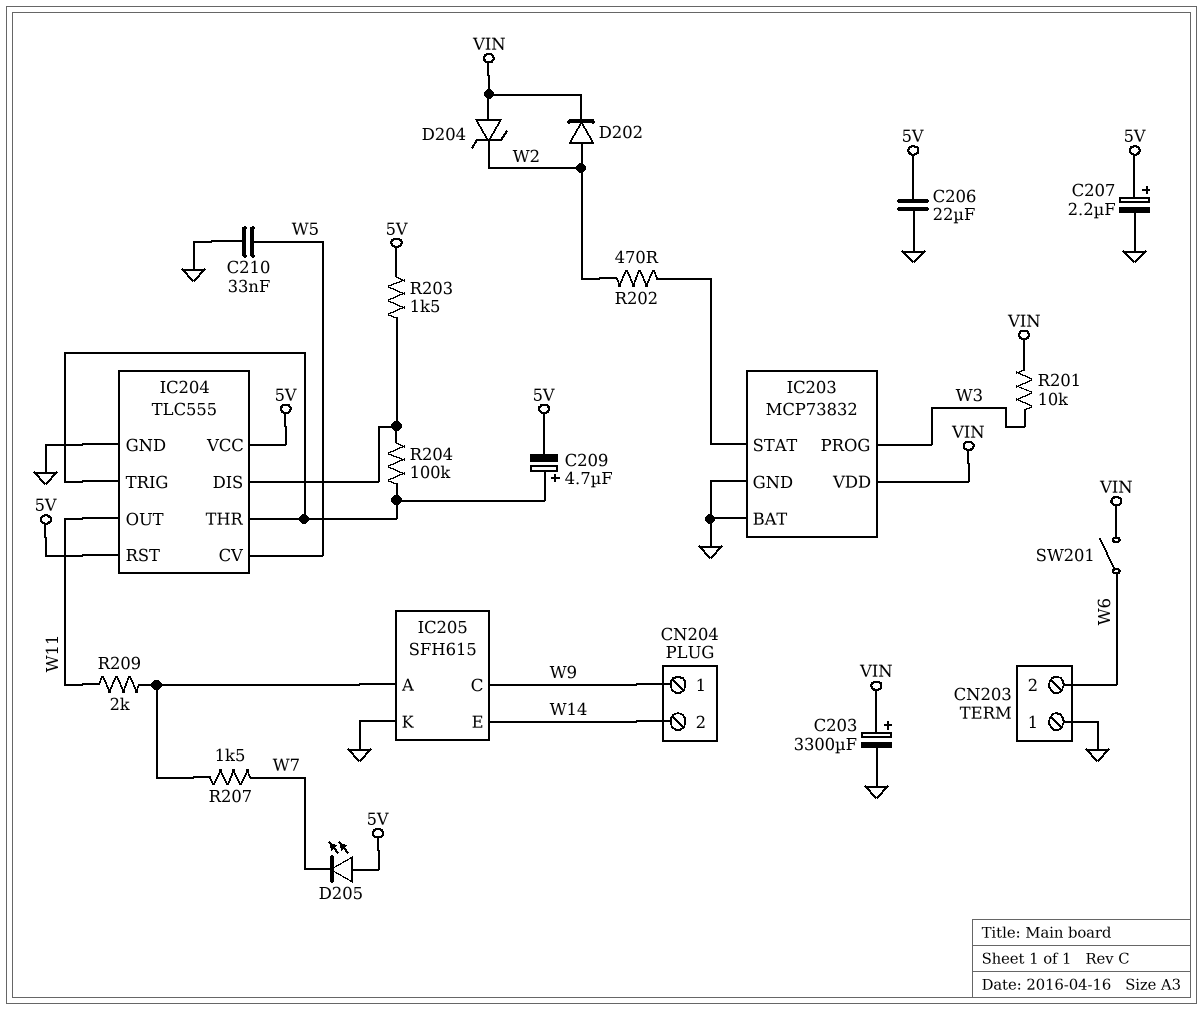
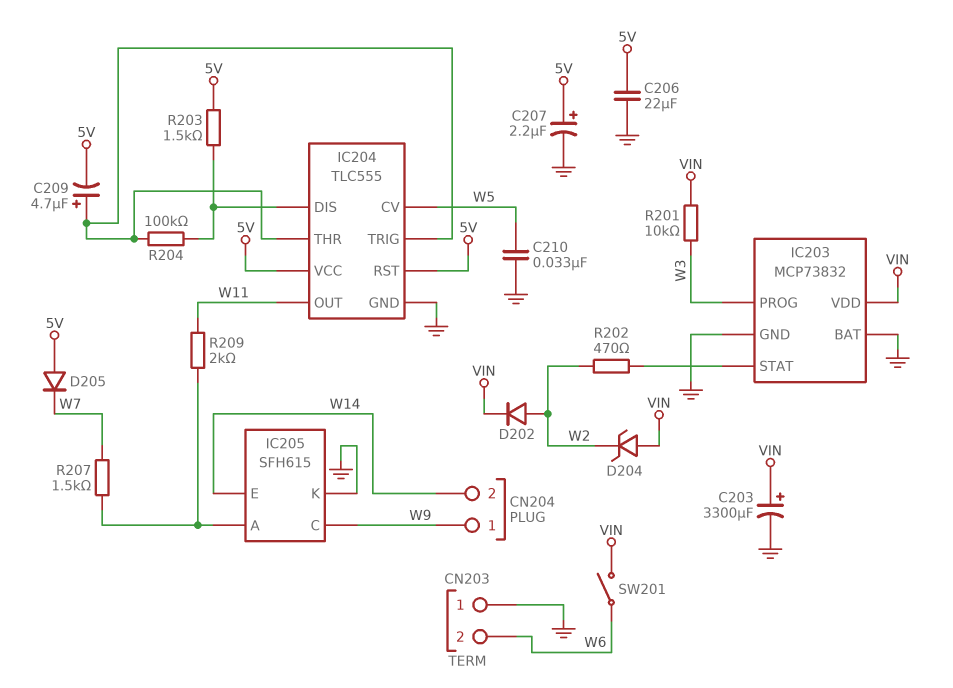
D205: LED (A 5V, K W7) -> diode (A 5V, K W7)

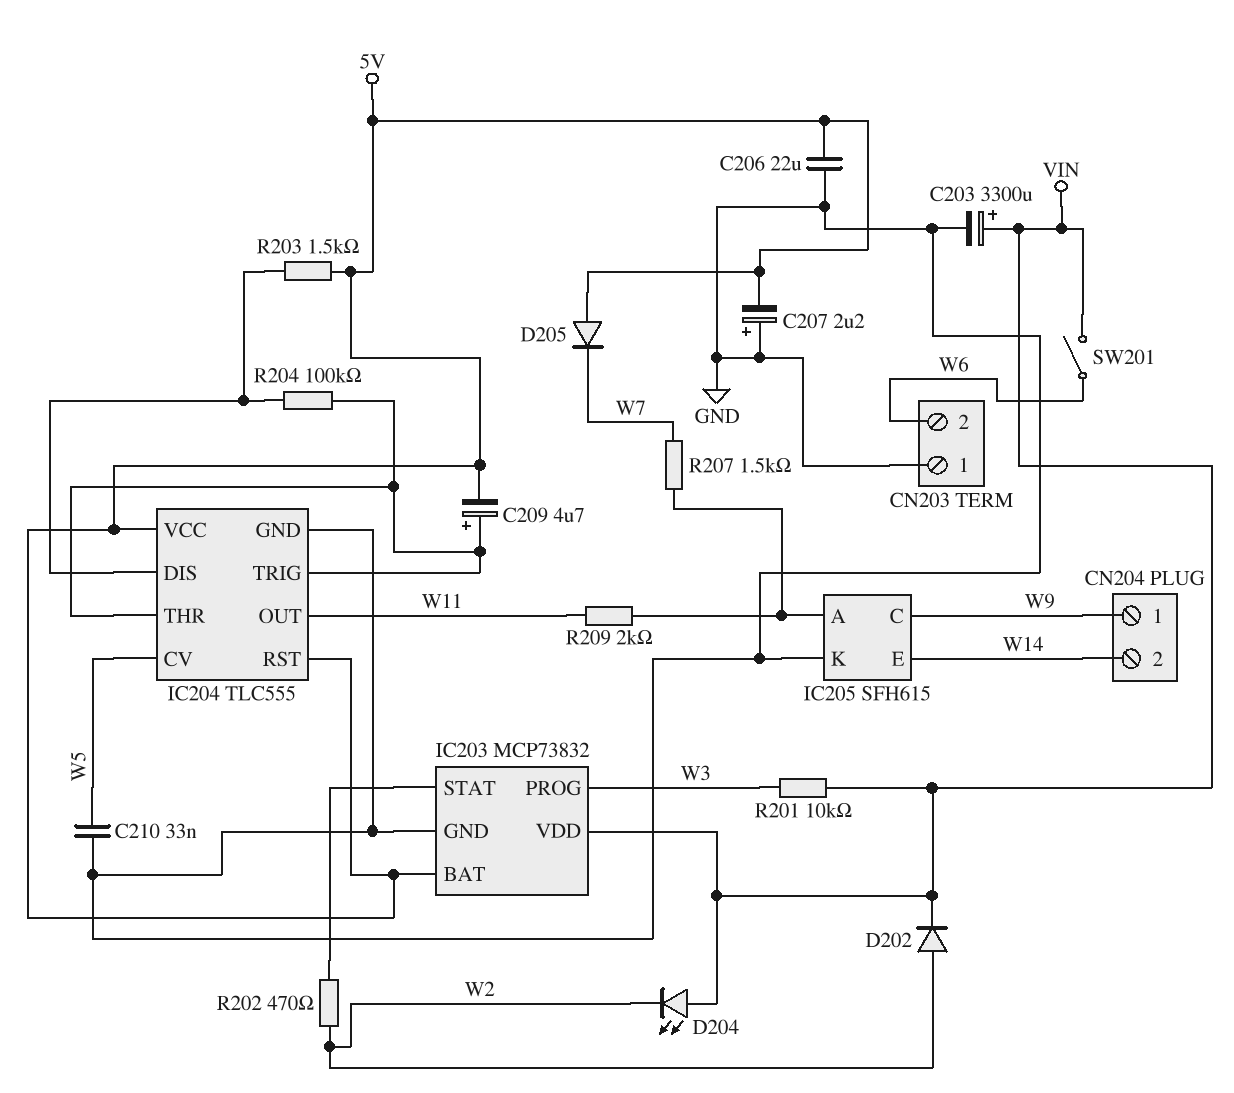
C207: 2.2uF (plus 5V, minus GND) -> 2.2uF (plus GND, minus 5V)
D204: zener (A VIN, K W2) -> LED (A VIN, K W2)
IC203 pin BAT: GND -> 5V

